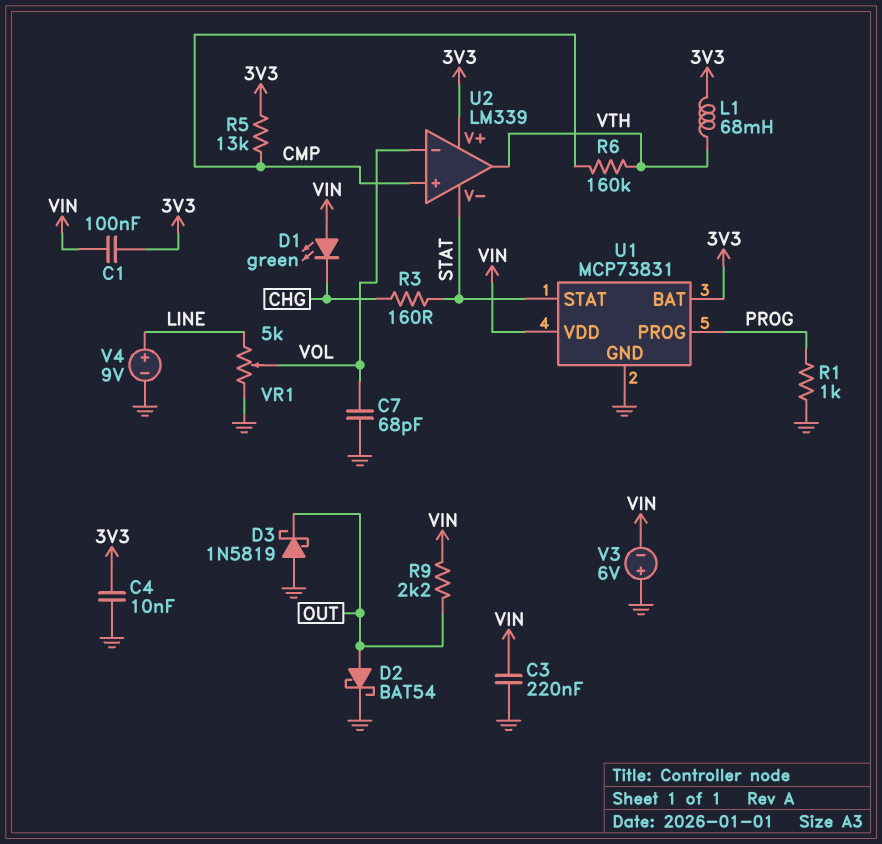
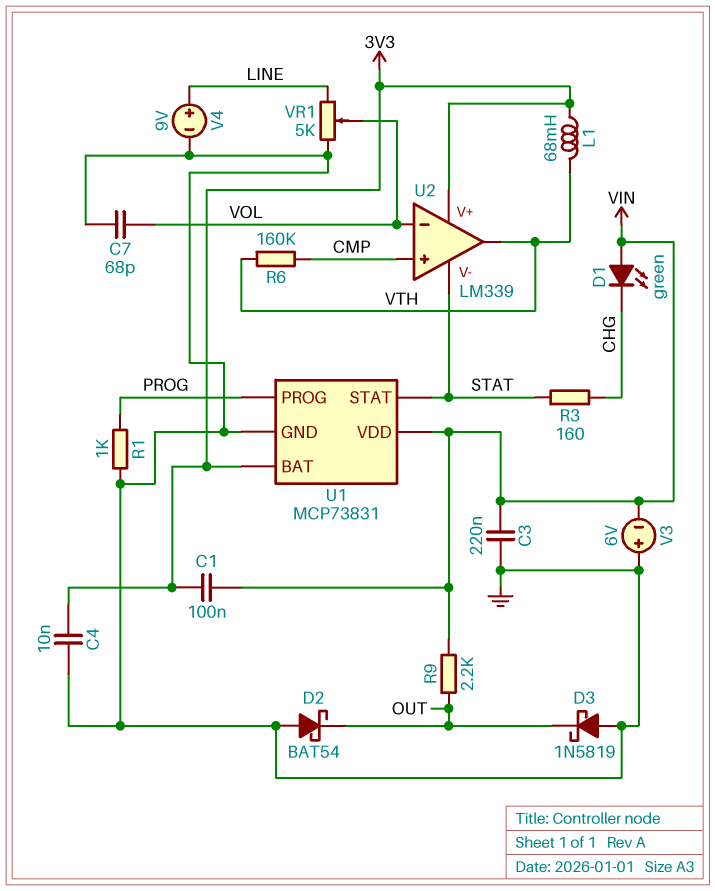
D2: schottky BAT54 (A OUT, K GND) -> schottky BAT54 (A GND, K OUT)
R5: 13k (3V3, CMP) -> none

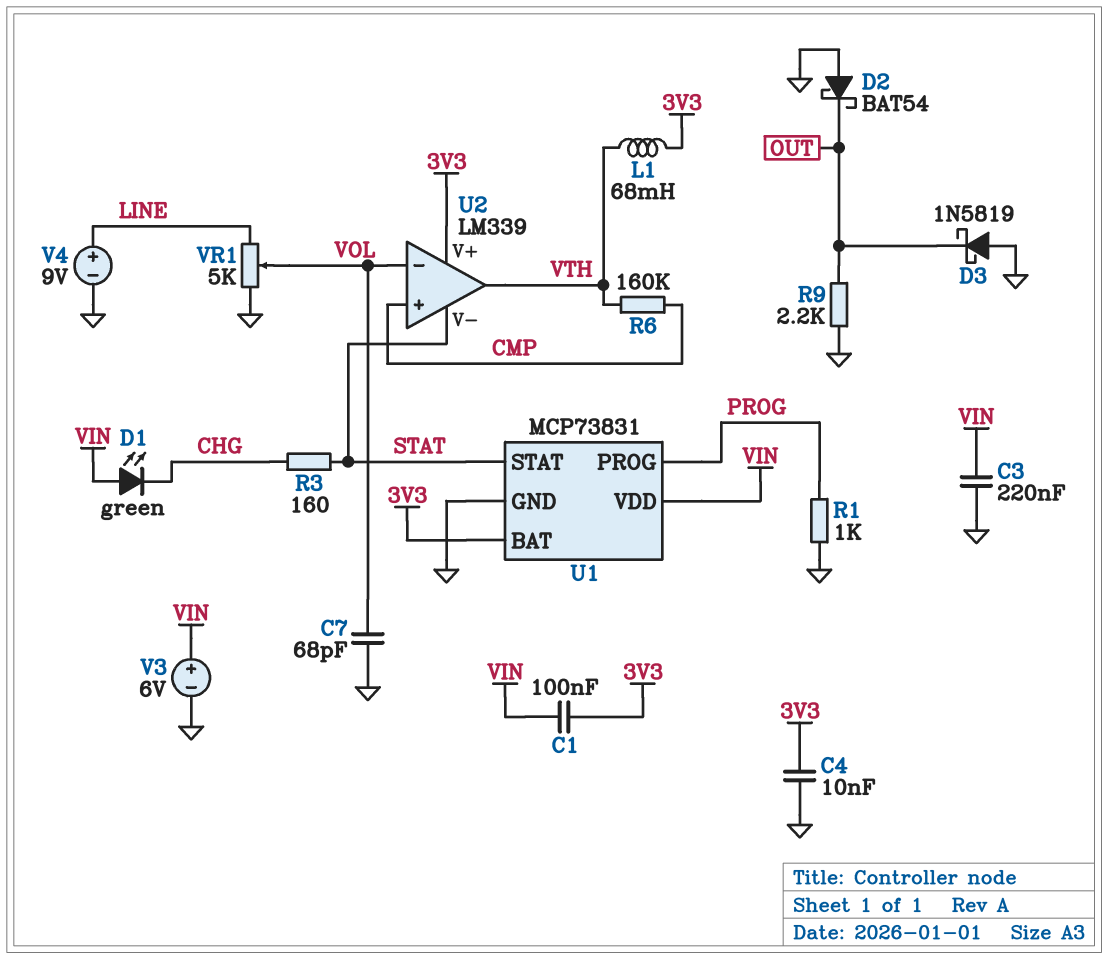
R9: 2.2k (OUT, VIN) -> 2.2k (GND, OUT)
V3: 6V (plus GND, minus VIN) -> 6V (plus VIN, minus GND)

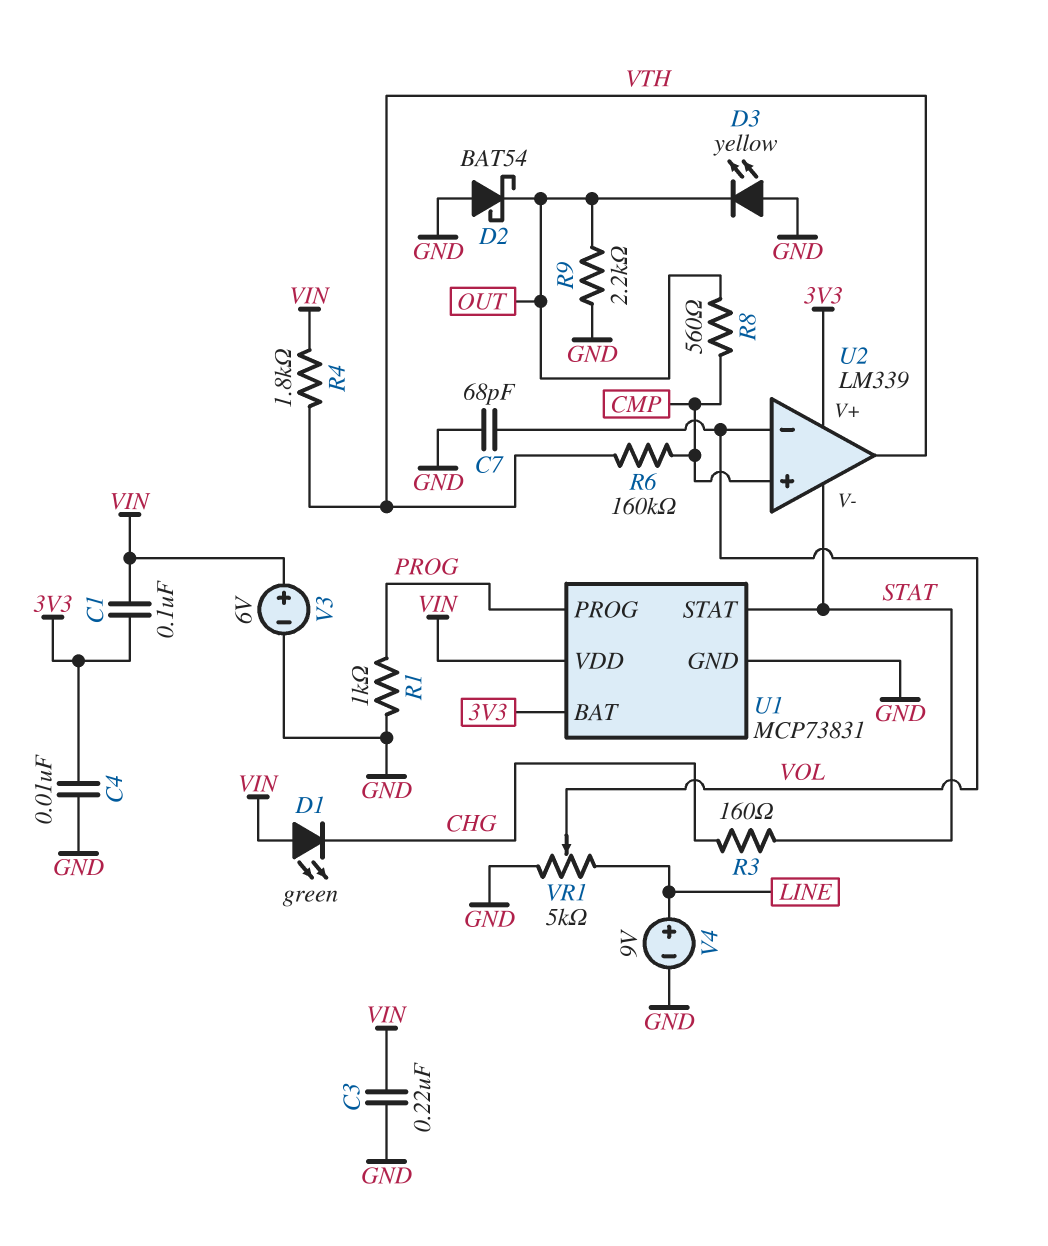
D3: schottky 1N5819 (A GND, K OUT) -> LED yellow (A GND, K OUT)
L1: 68mH (3V3, VTH) -> none
R4: none -> 1.8k (VIN, VTH)
R8: none -> 560 (CMP, OUT)

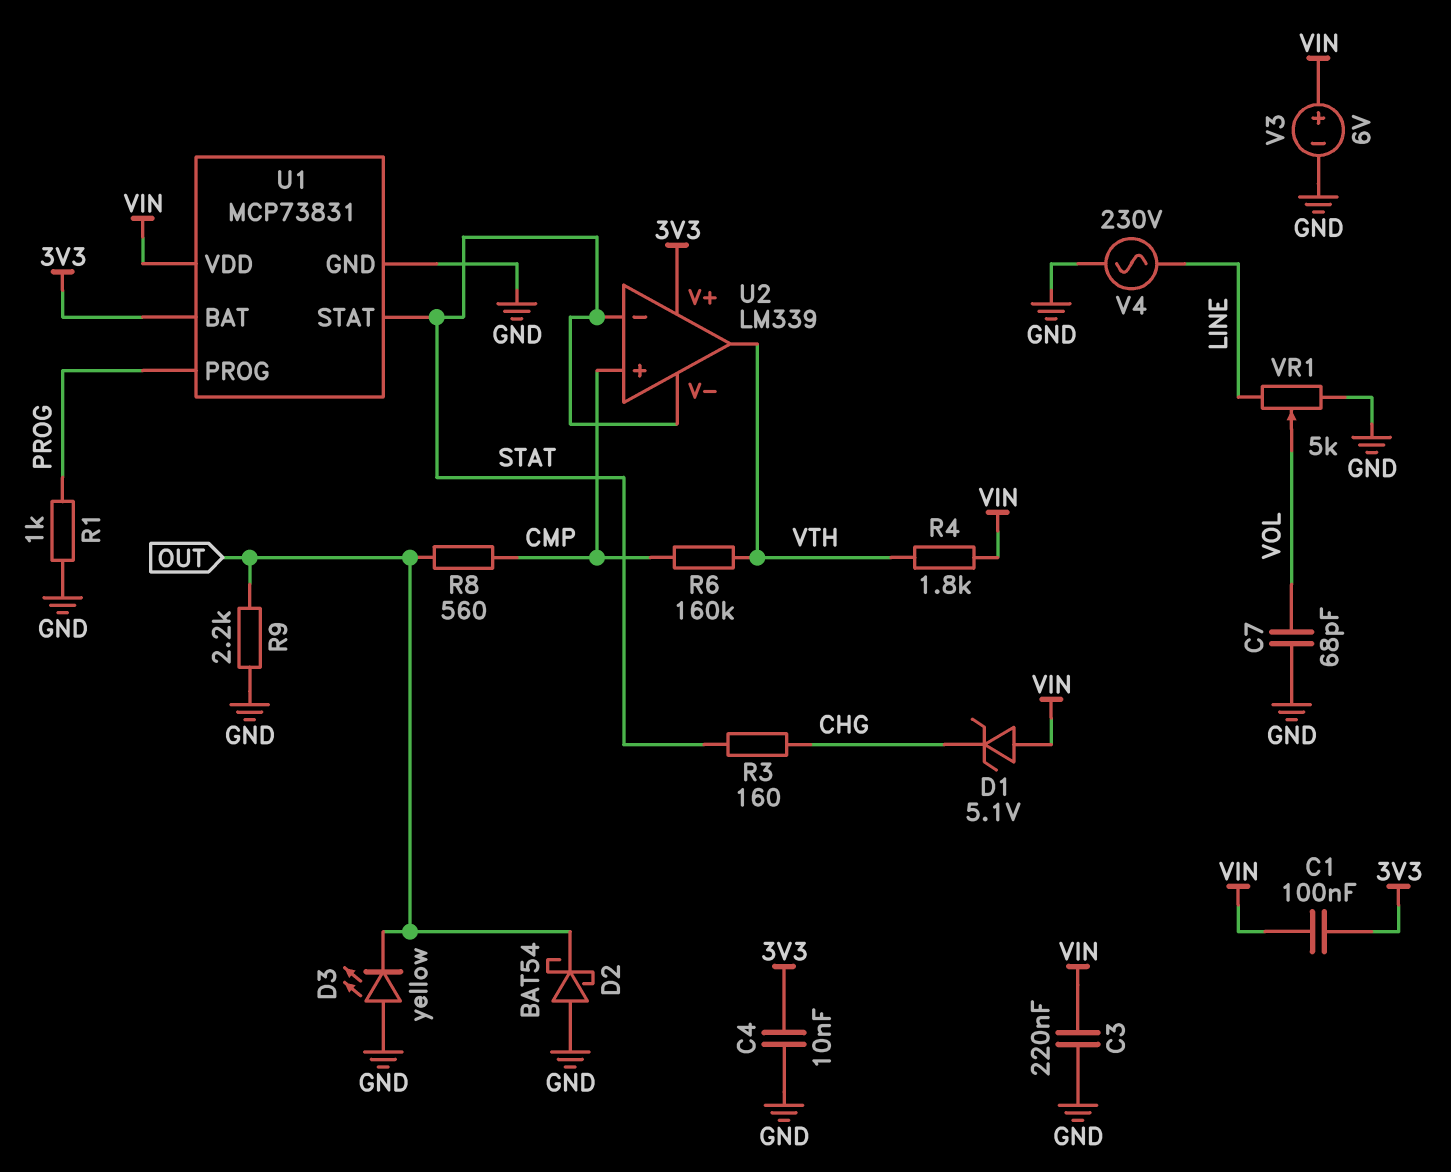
D1: LED green (A VIN, K CHG) -> zener 5.1V (A VIN, K CHG)
U2 pin in-: VOL -> STAT
V4: 9V (plus LINE, minus GND) -> AC 230V (GND, LINE)

